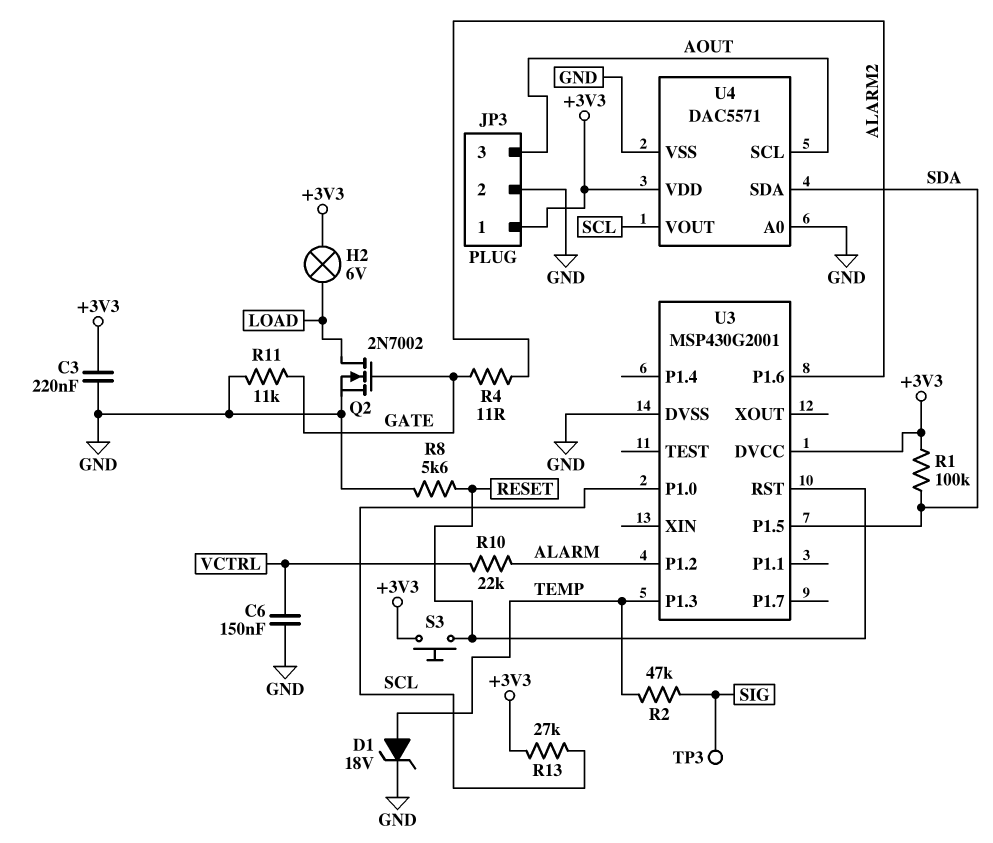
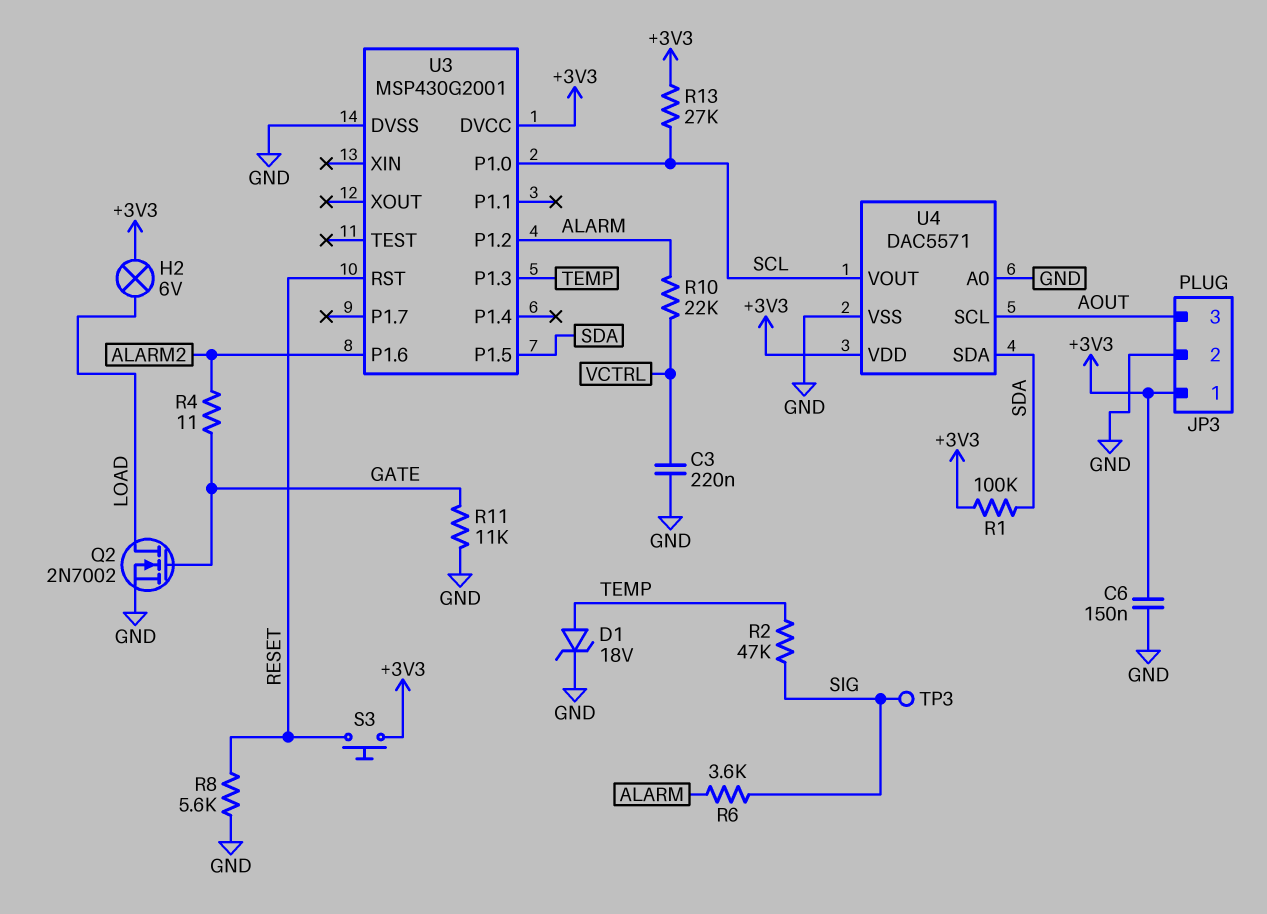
C3: 220nF (+3V3, GND) -> 220nF (GND, VCTRL)
C6: 150nF (GND, VCTRL) -> 150nF (+3V3, GND)
R6: none -> 3.6k (ALARM, SIG)

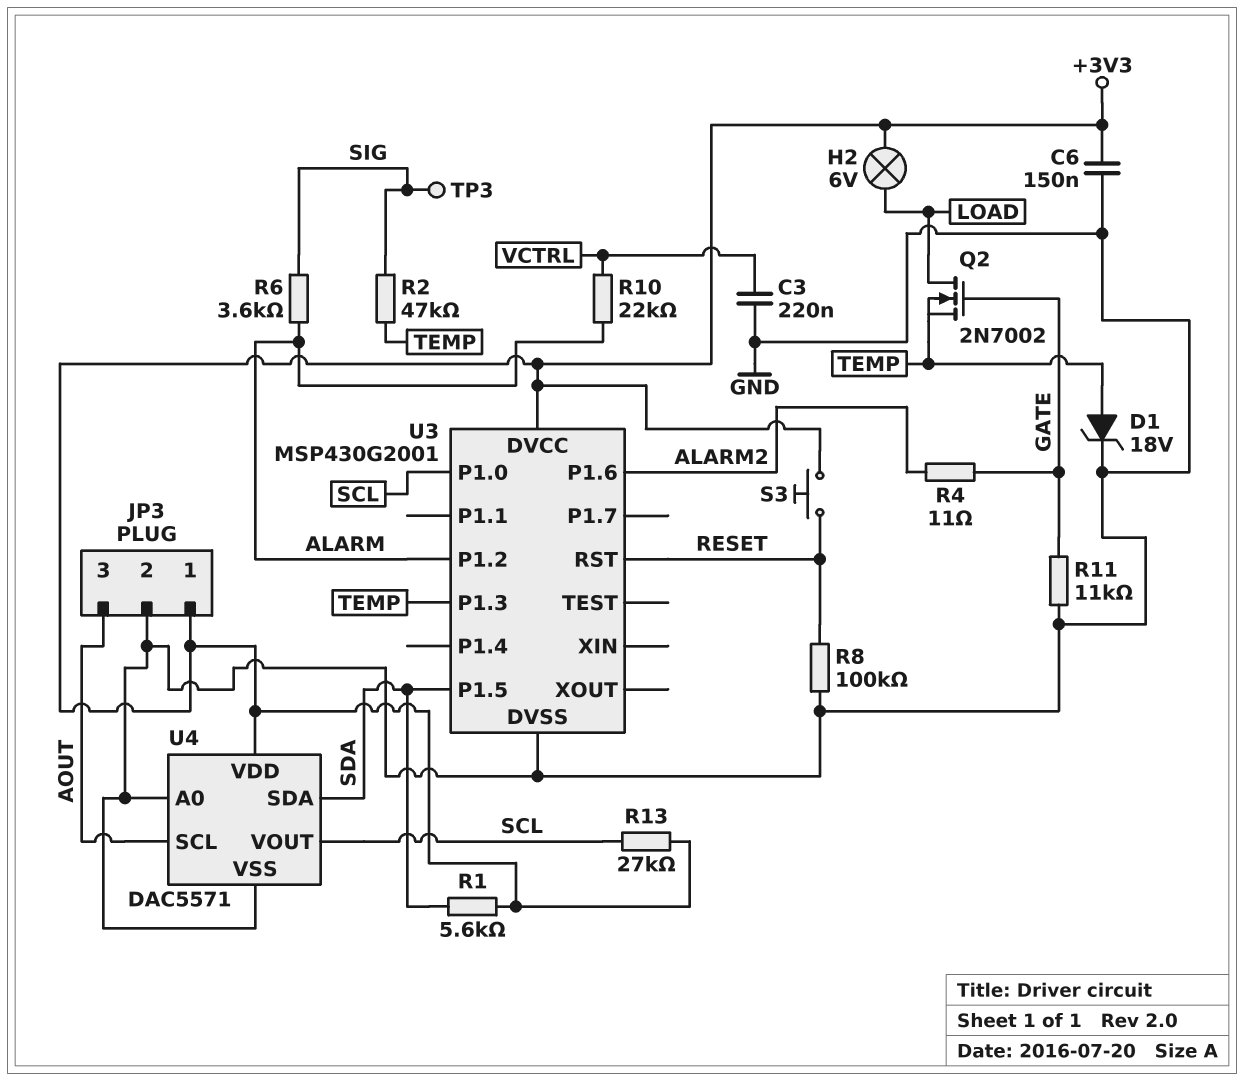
Q2: NMOS 2N7002 (G GATE, D LOAD, S GND) -> NMOS 2N7002 (G GATE, D LOAD, S TEMP)
R1: 100k (+3V3, SDA) -> 5.6k (+3V3, SDA)
R8: 5.6k (GND, RESET) -> 100k (GND, RESET)

